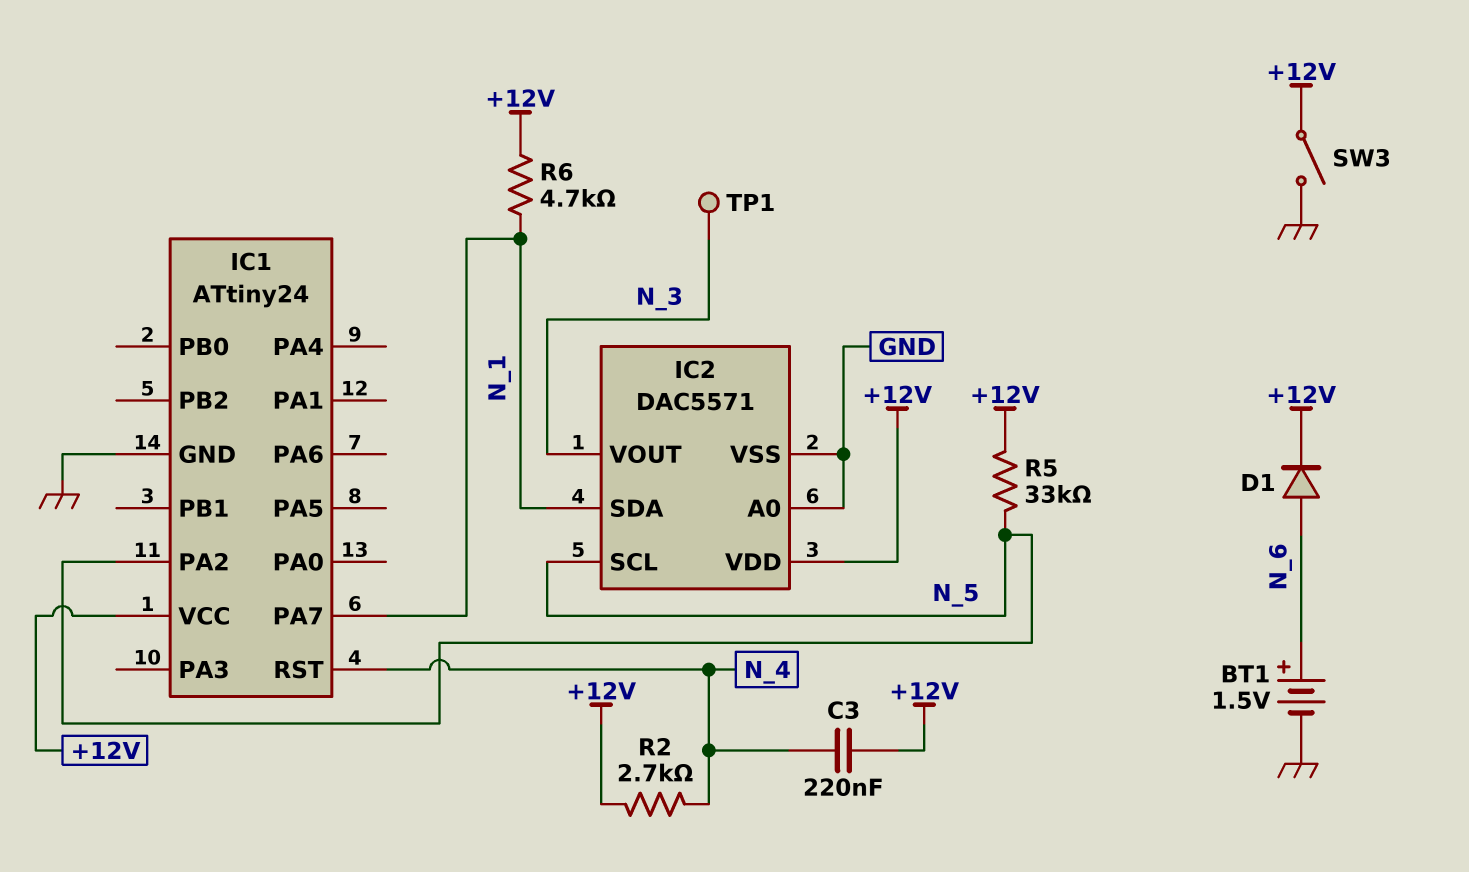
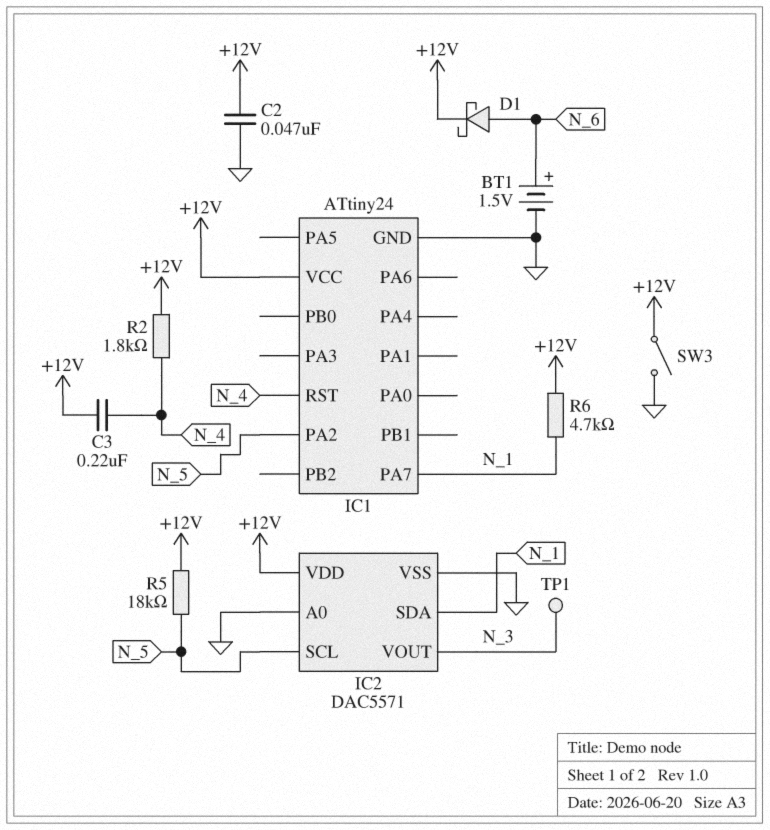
C2: none -> 47nF (+12V, GND)
D1: diode (A N_6, K +12V) -> schottky (A N_6, K +12V)
R2: 2.7k (+12V, N_4) -> 1.8k (+12V, N_4)
R5: 33k (+12V, N_5) -> 18k (+12V, N_5)

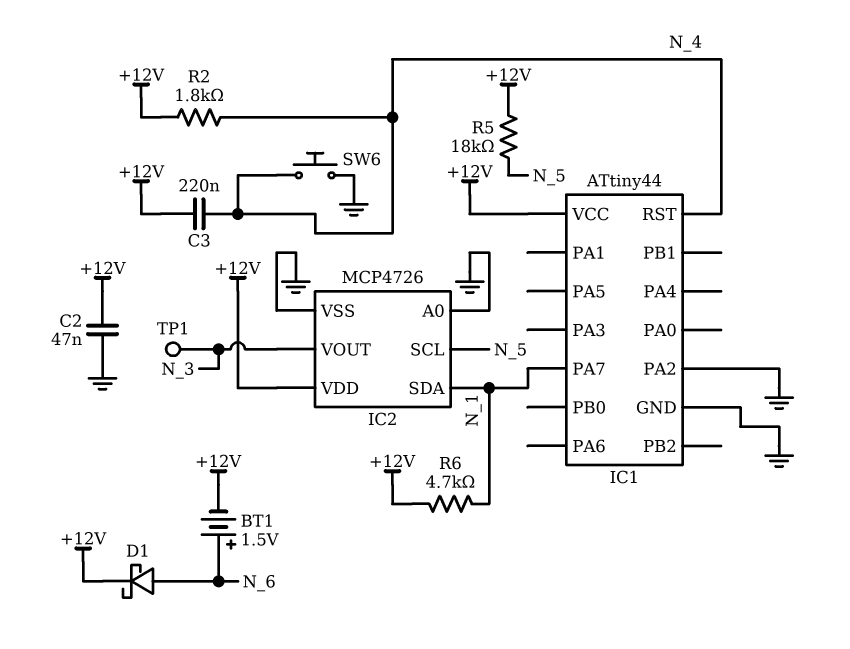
BT1: 1.5V (plus N_6, minus GND) -> 1.5V (plus N_6, minus +12V)
IC1: ATtiny24 -> ATtiny44
IC1 pin PA2: N_5 -> GND
IC2: DAC5571 -> MCP4726
SW3: switch (+12V, GND) -> none
SW6: none -> button (GND, N_4)

